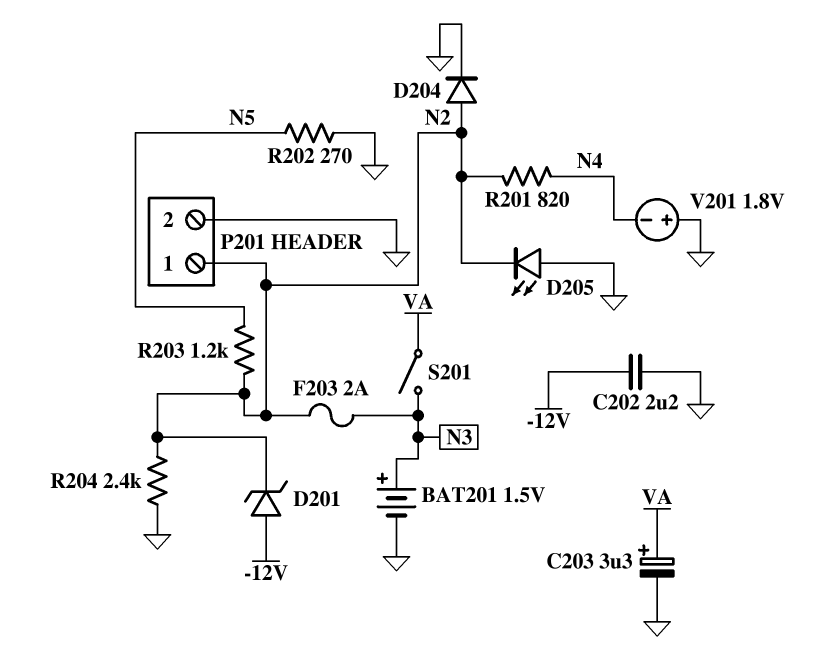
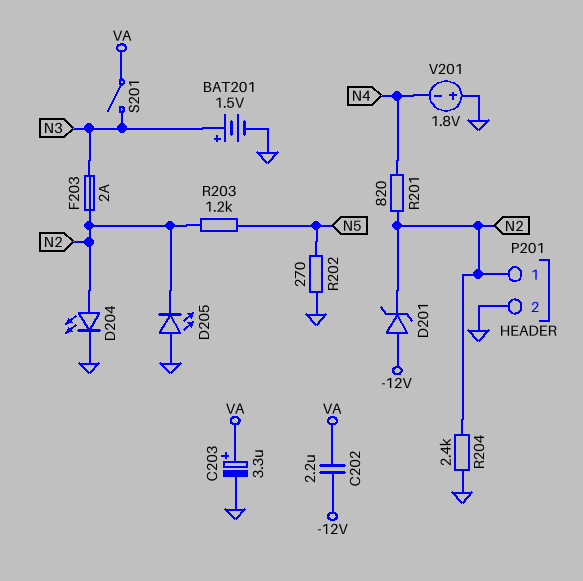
C202: 2.2uF (-12V, GND) -> 2.2uF (-12V, VA)
D204: diode (A N2, K GND) -> LED (A N2, K GND)

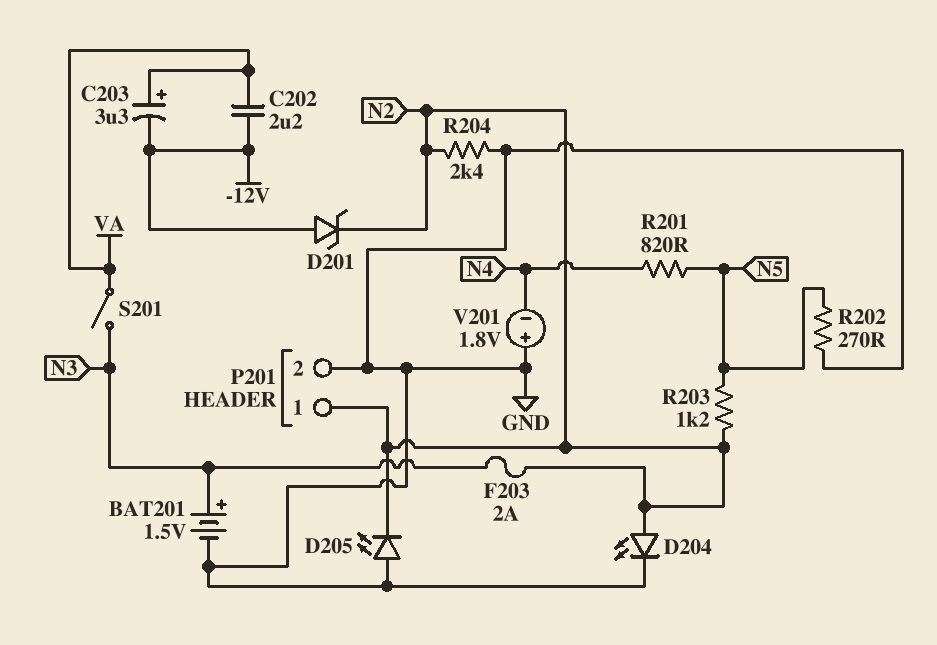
C203: 3.3uF (plus VA, minus GND) -> 3.3uF (plus VA, minus -12V)
R201: 820 (N2, N4) -> 820 (N4, N5)

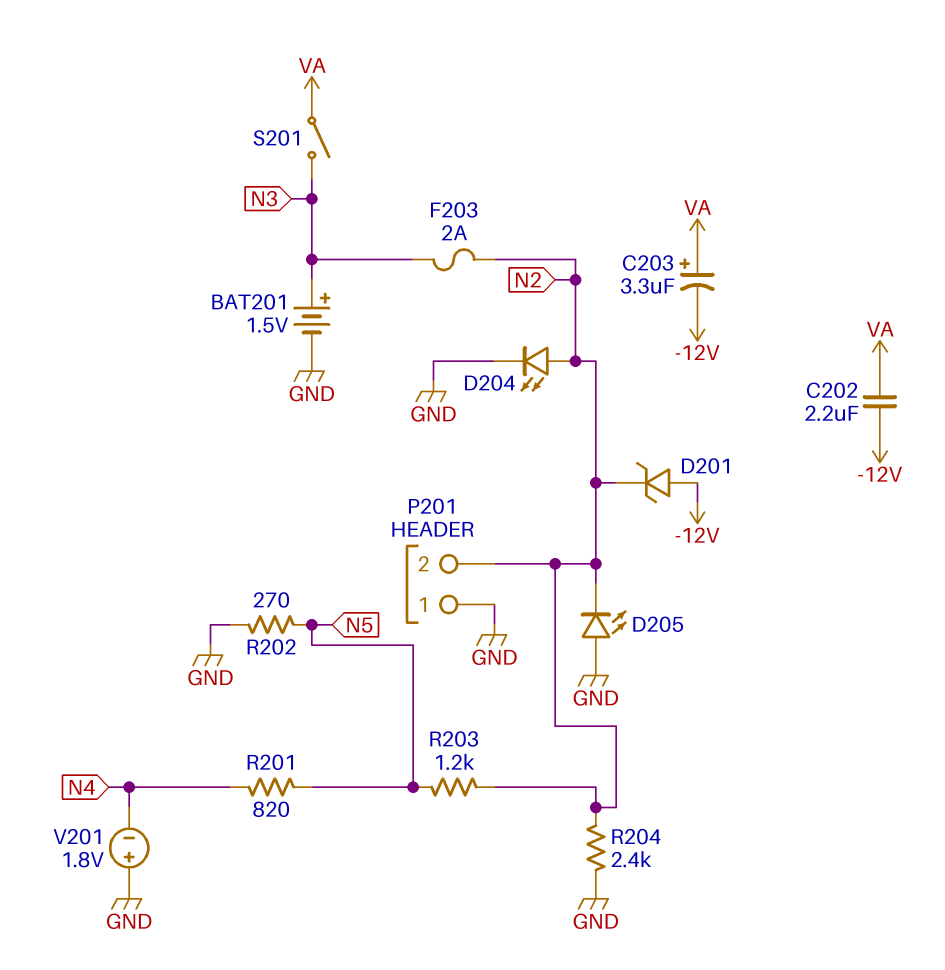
P201 pin 1: N2 -> GND
P201 pin 2: GND -> N2

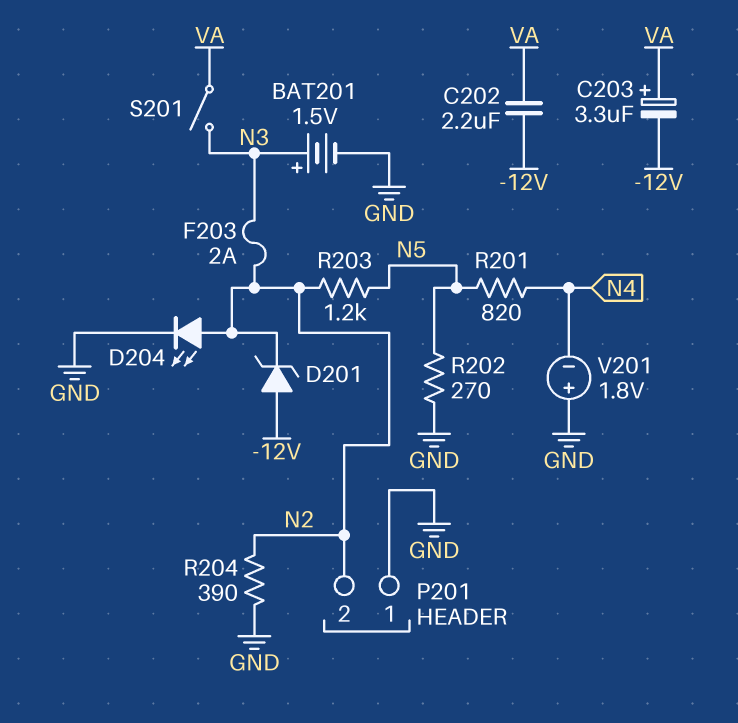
D205: LED (A GND, K N2) -> none
R204: 2.4k (GND, N2) -> 390 (GND, N2)

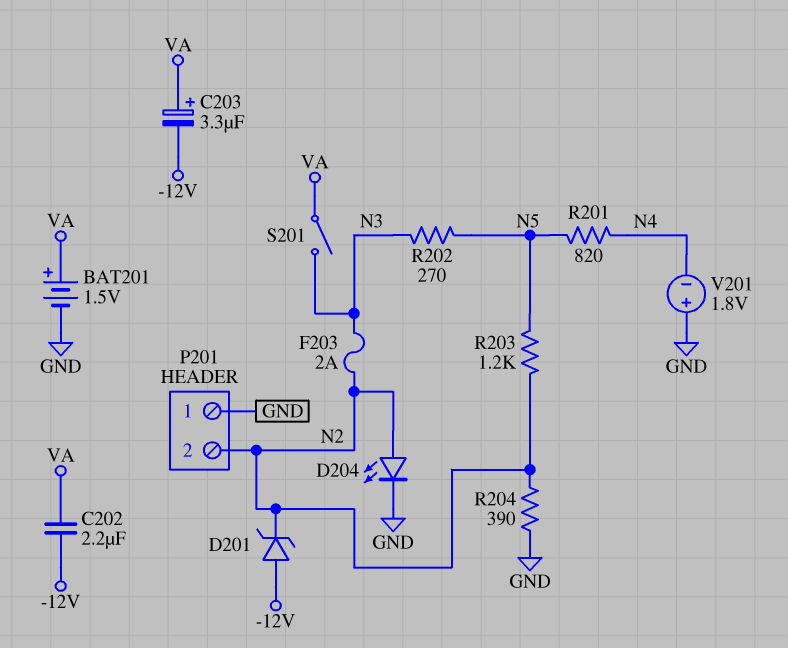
BAT201: 1.5V (plus N3, minus GND) -> 1.5V (plus VA, minus GND)
R202: 270 (GND, N5) -> 270 (N3, N5)

